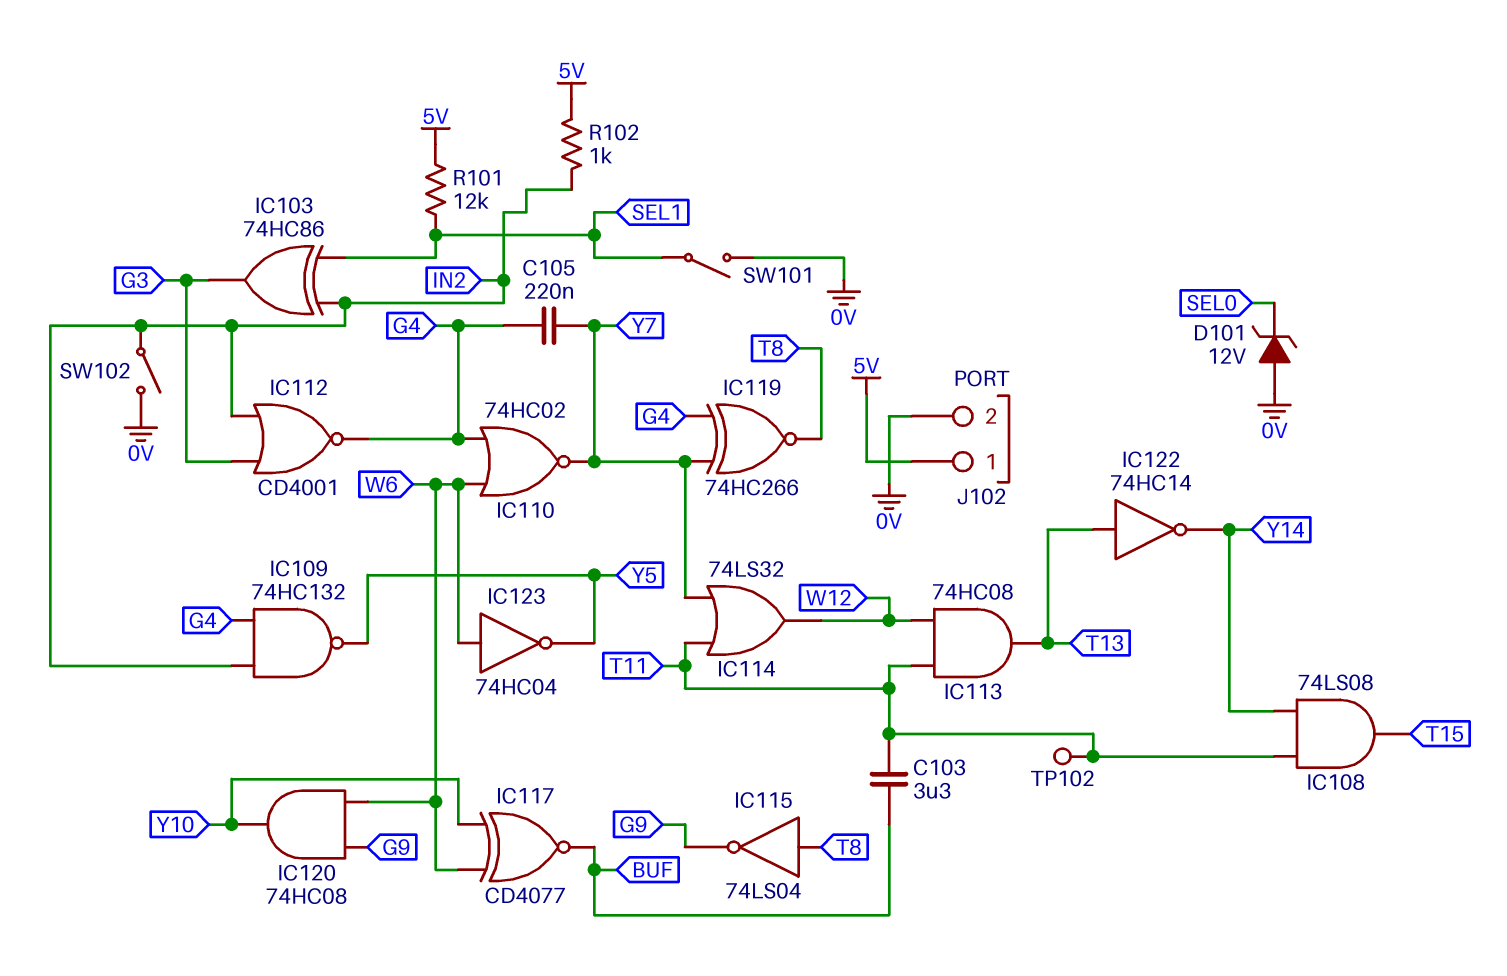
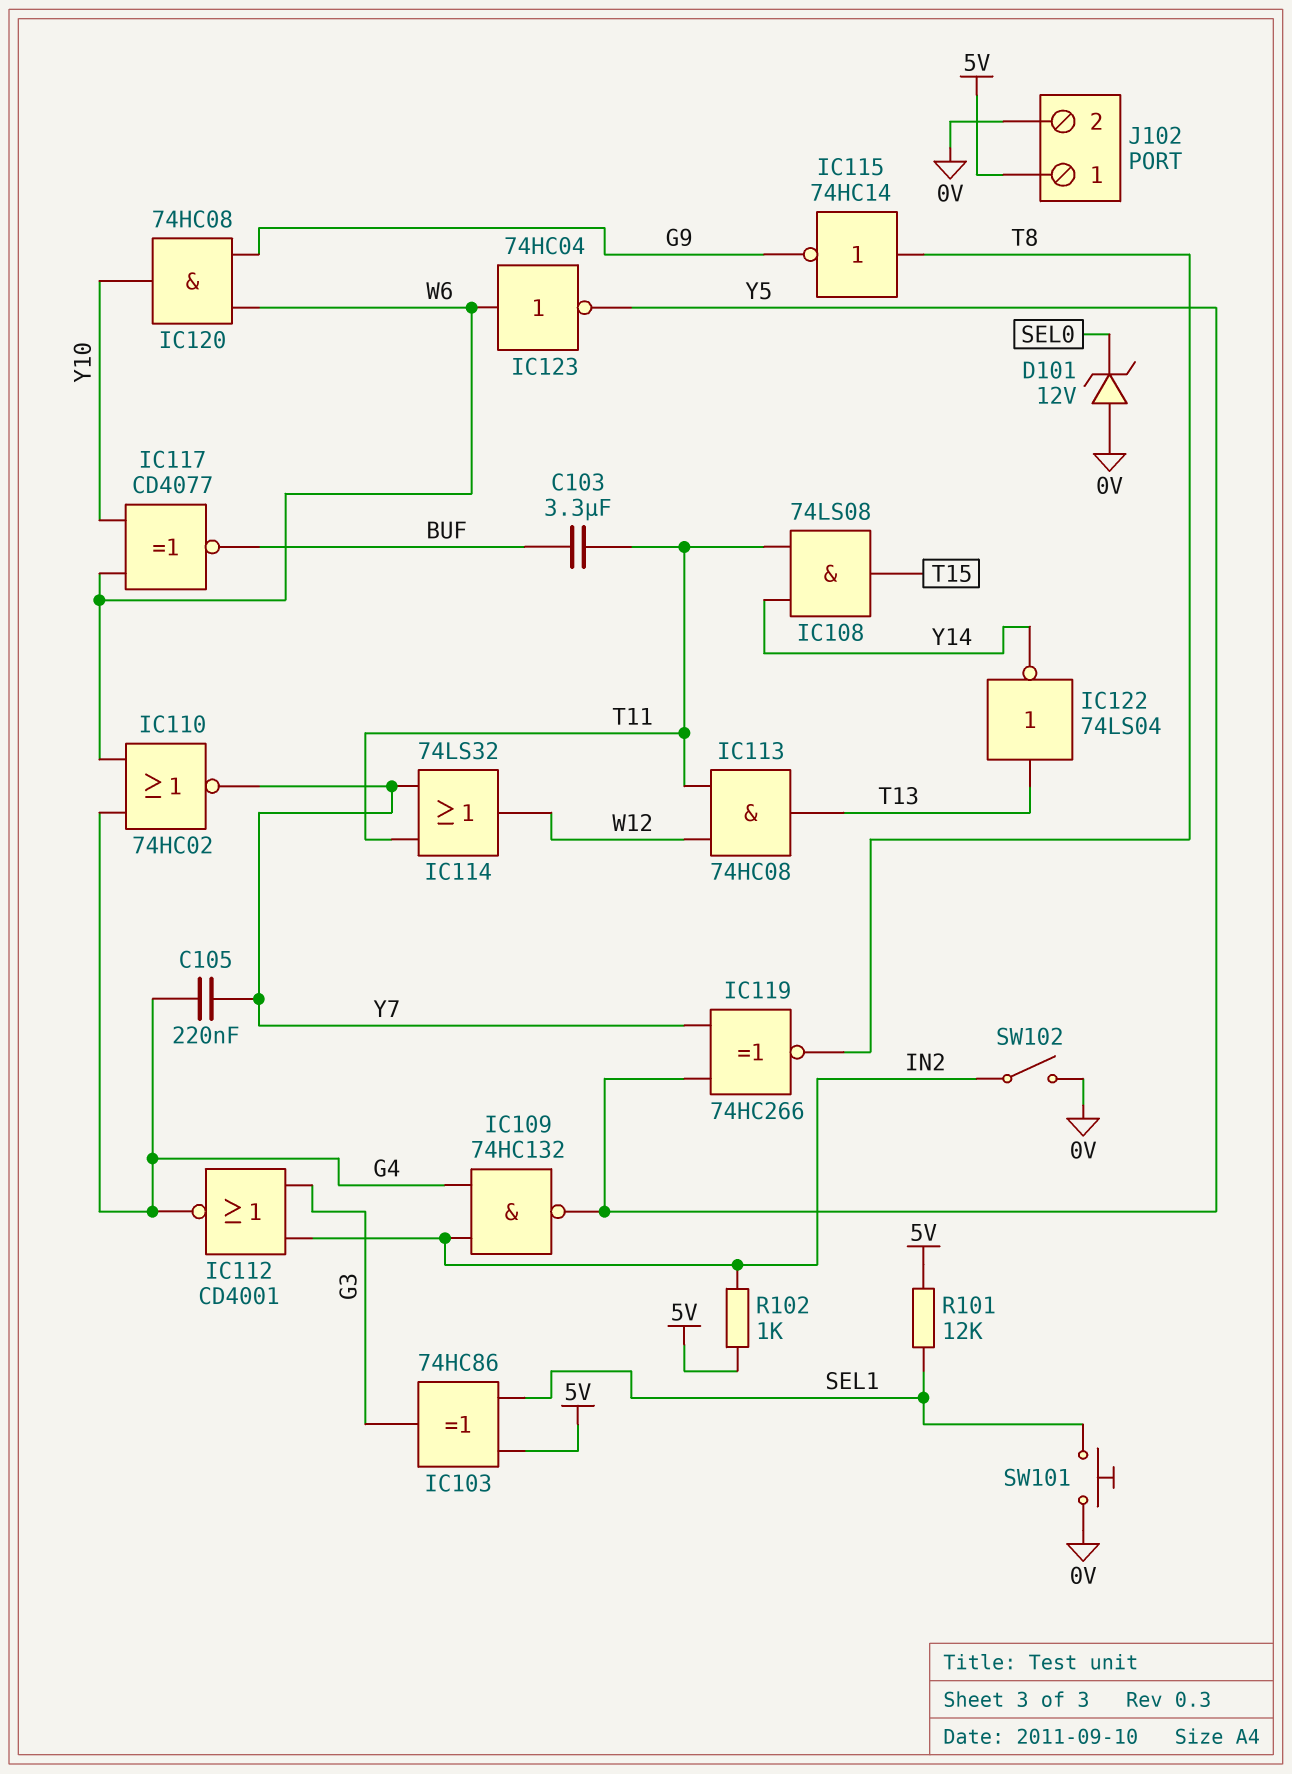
IC103: XOR 74HC86 (in IN2, in SEL1, out G3) -> XOR 74HC86 (in 5V, in SEL1, out G3)
IC115: NOT 74LS04 (in T8, out G9) -> NOT 74HC14 (in T8, out G9)
IC119: XNOR 74HC266 (in G4, in Y7, out T8) -> XNOR 74HC266 (in Y5, in Y7, out T8)
IC122: NOT 74HC14 (in T13, out Y14) -> NOT 74LS04 (in T13, out Y14)
SW101: switch (0V, SEL1) -> button (0V, SEL1)
TP102: test point (T11) -> none

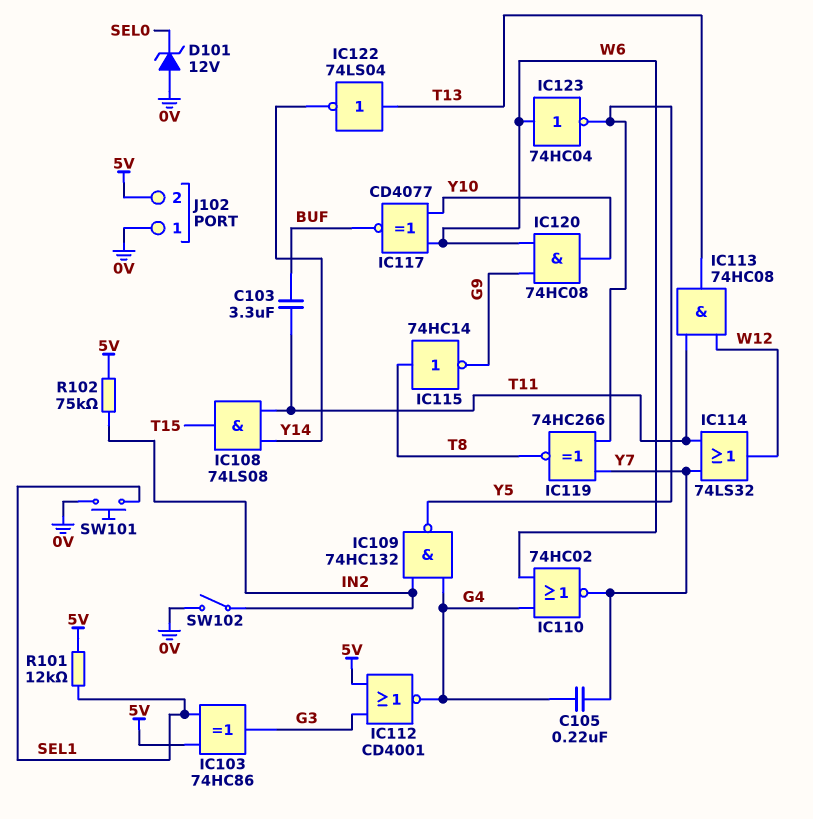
IC112: NOR CD4001 (in G3, in IN2, out G4) -> NOR CD4001 (in 5V, in G3, out G4)
J102 pin 1: 5V -> 0V
J102 pin 2: 0V -> 5V
R102: 1k (5V, IN2) -> 75k (5V, IN2)

